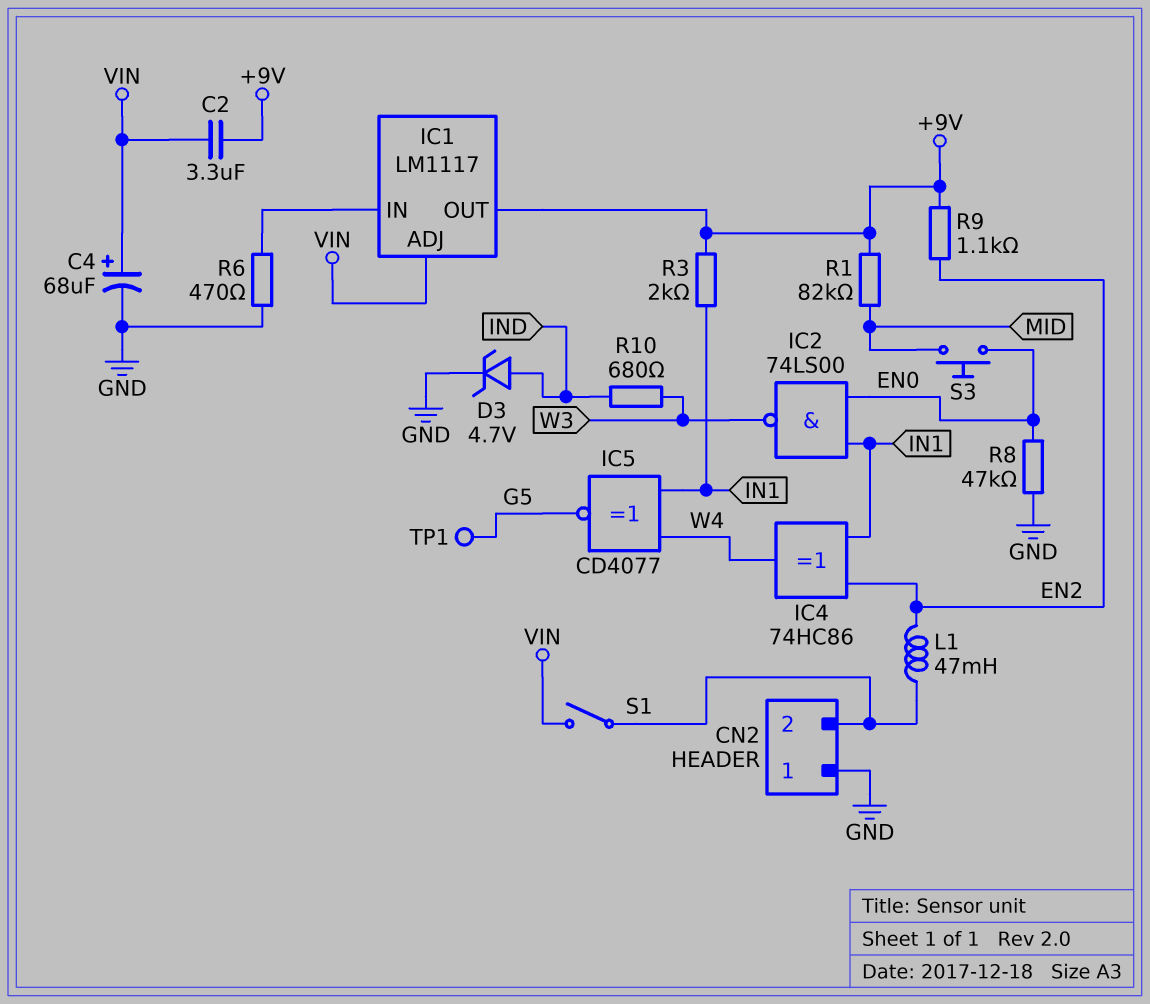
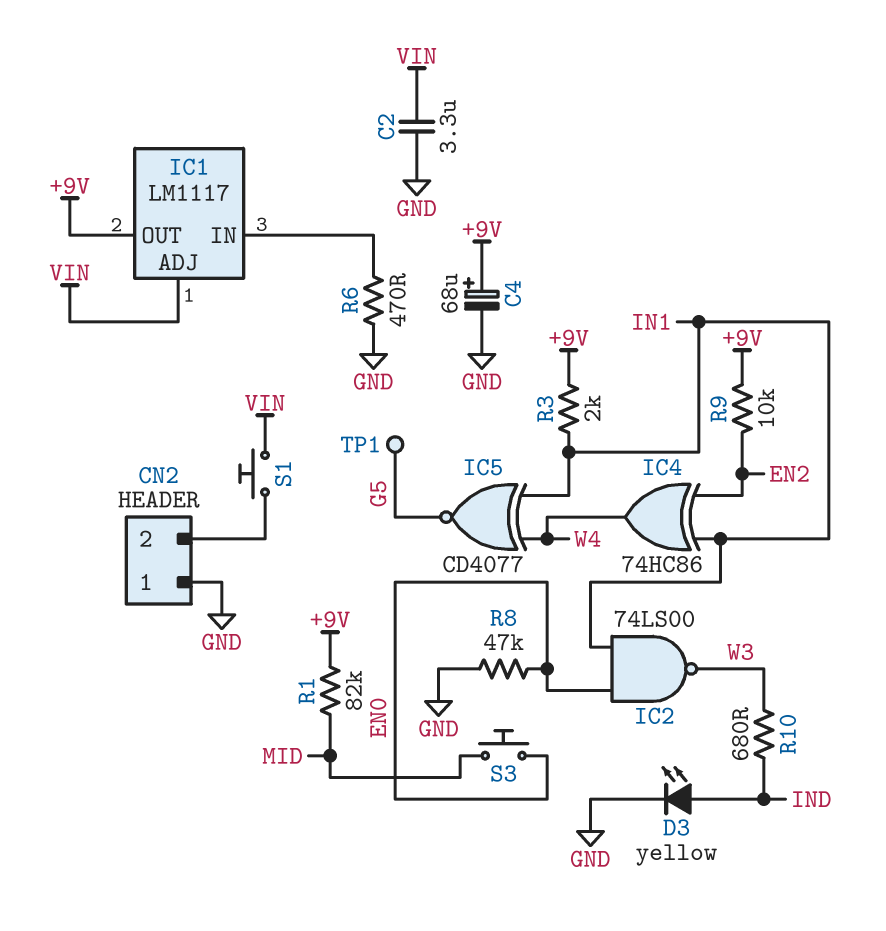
C2: 3.3uF (+9V, VIN) -> 3.3uF (GND, VIN)
C4: 68uF (plus VIN, minus GND) -> 68uF (plus +9V, minus GND)
D3: zener 4.7V (A IND, K GND) -> LED yellow (A IND, K GND)
L1: 47mH (CN2/2, EN2) -> none
R9: 1.1k (+9V, EN2) -> 10k (+9V, EN2)
S1: switch (CN2/2, VIN) -> button (CN2/2, VIN)

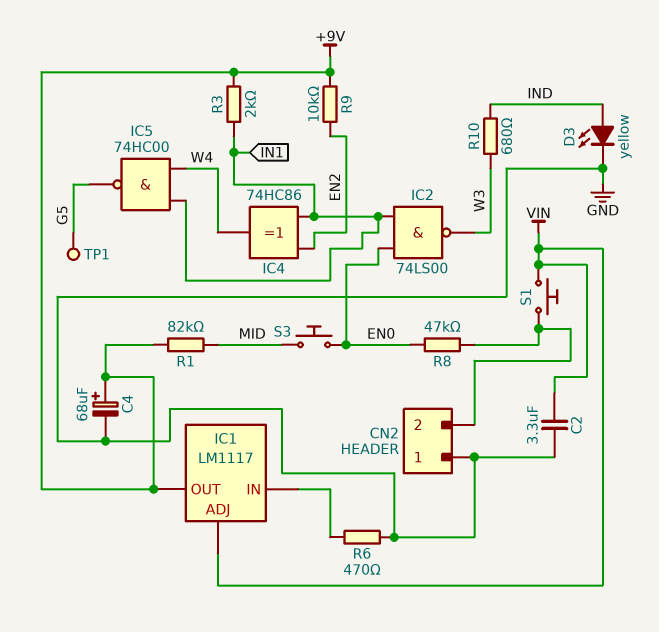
IC5: XNOR CD4077 (in IN1, in W4, out G5) -> NAND 74HC00 (in IN1, in W4, out G5)
R8: 47k (EN0, GND) -> 47k (CN2/2, EN0)

